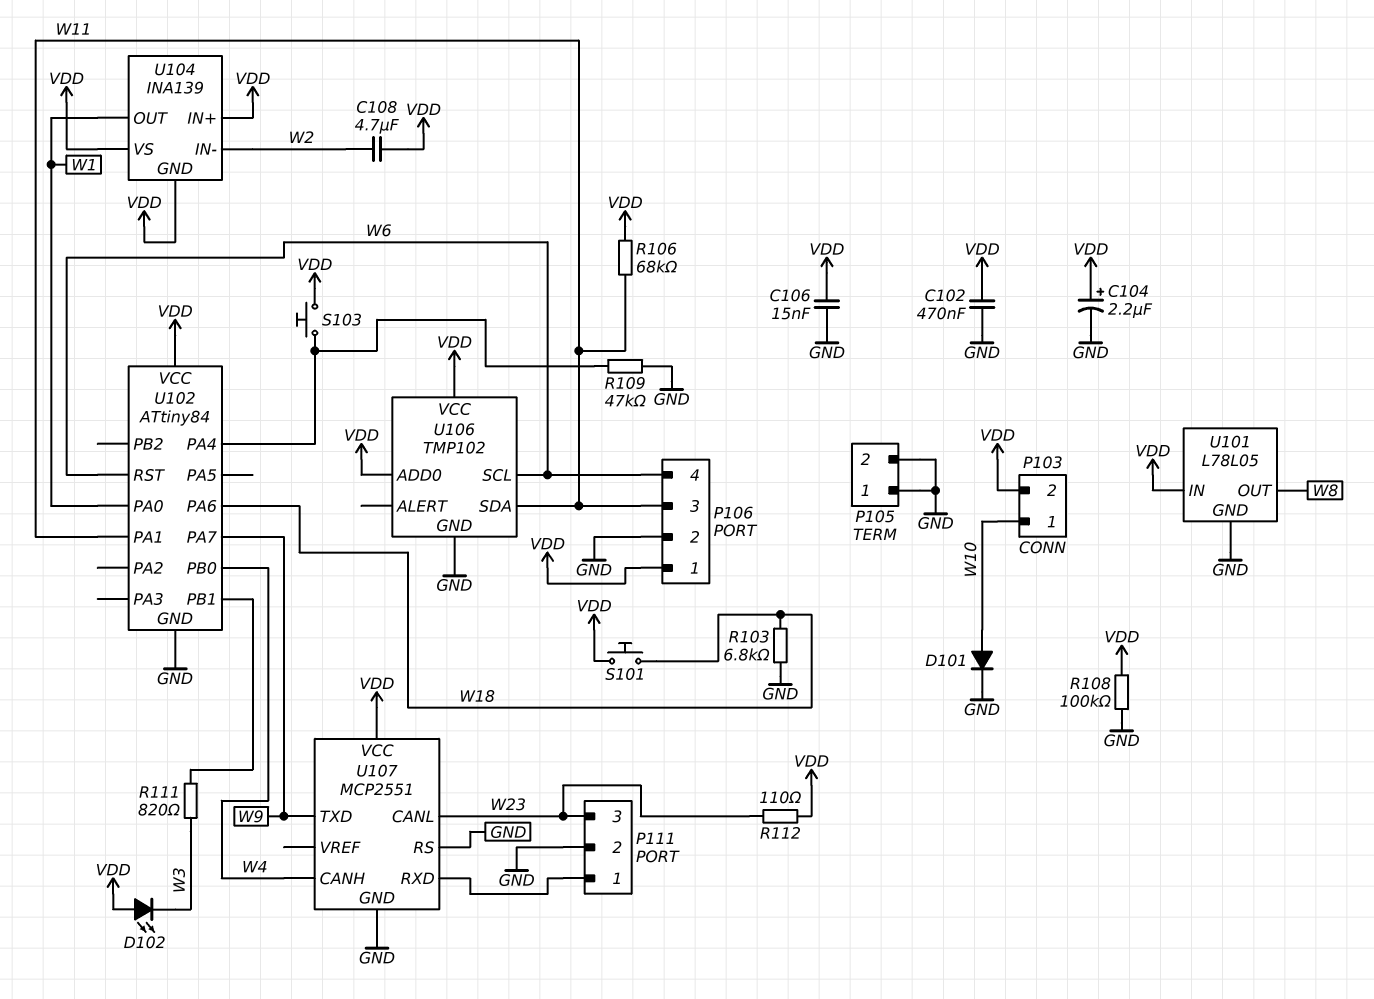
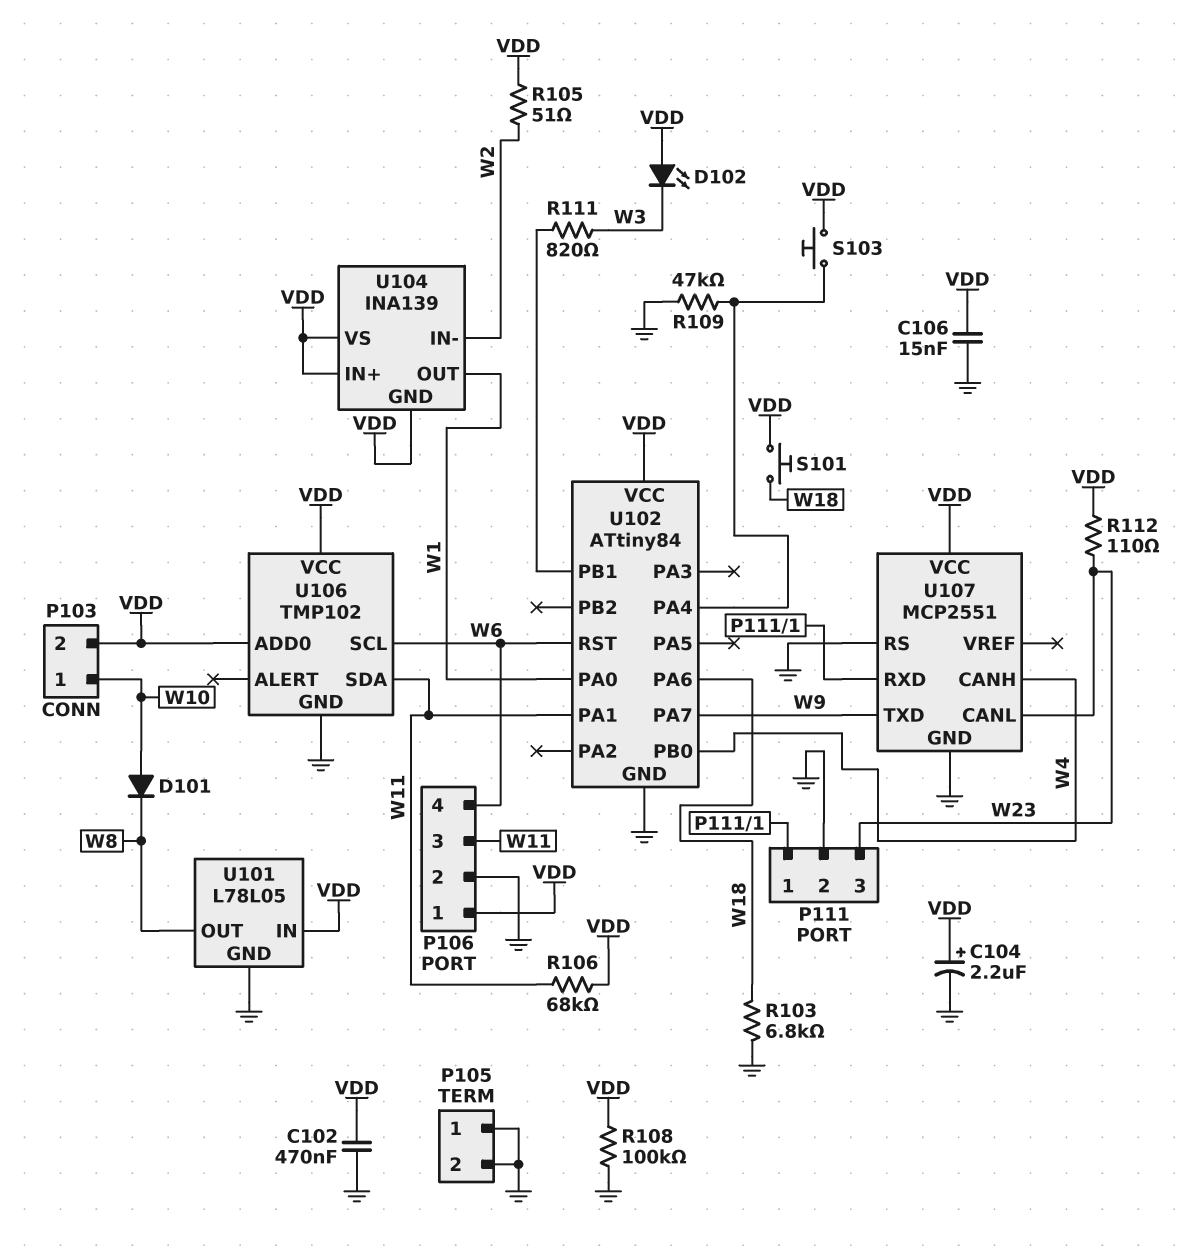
C108: 4.7uF (VDD, W2) -> none
D101: diode (A W10, K GND) -> diode (A W10, K W8)
R105: none -> 51 (VDD, W2)

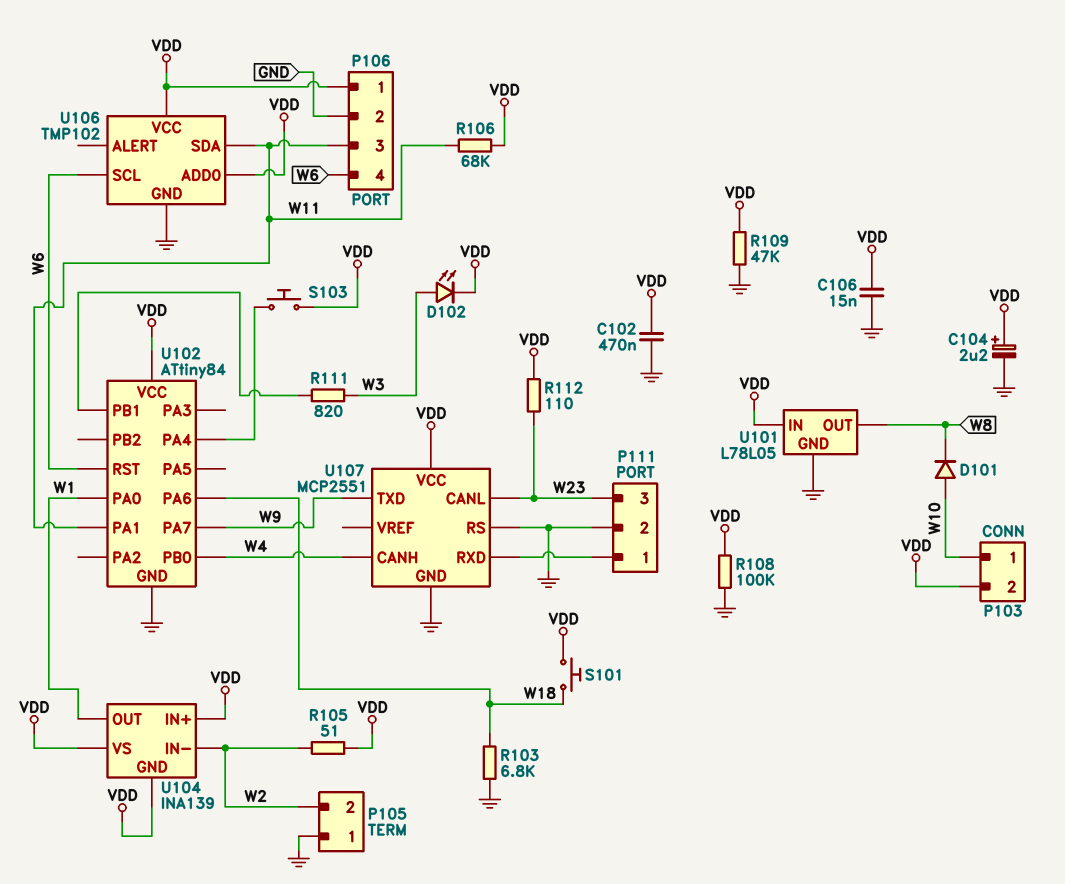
D102: LED (A VDD, K W3) -> LED (A W3, K VDD)
P105 pin 2: GND -> W2
R109: 47k (GND, U102/PA4) -> 47k (GND, VDD)

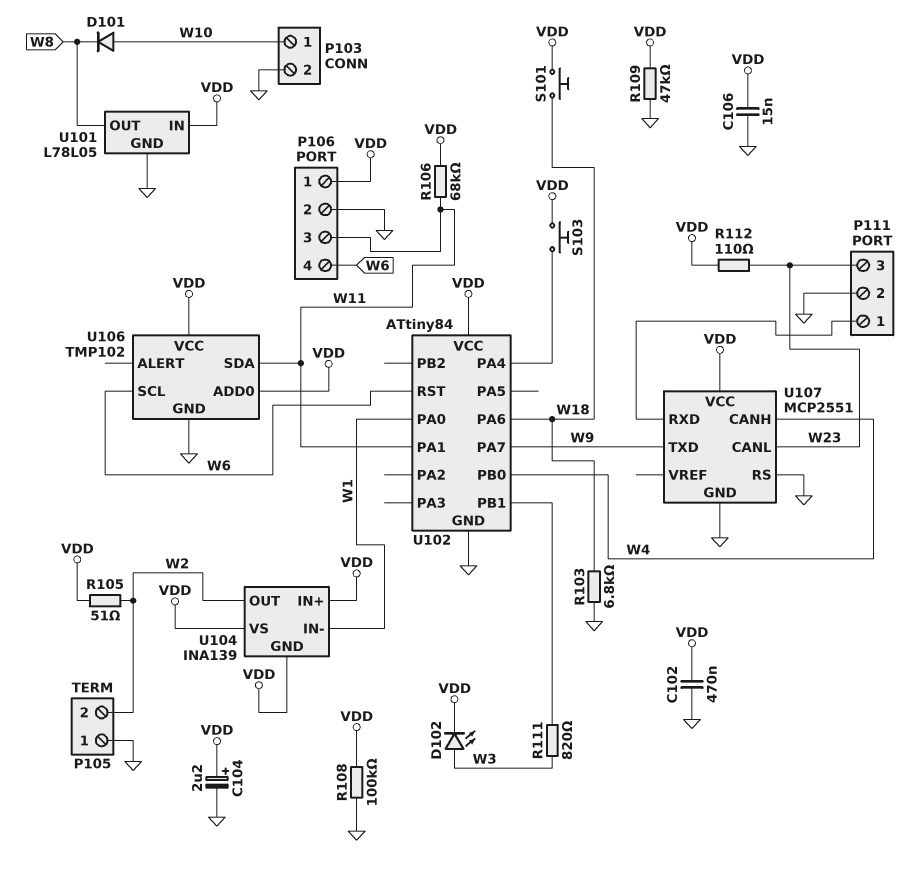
P103 pin 2: VDD -> GND
U104 pin IN-: W2 -> W1
U104 pin OUT: W1 -> W2

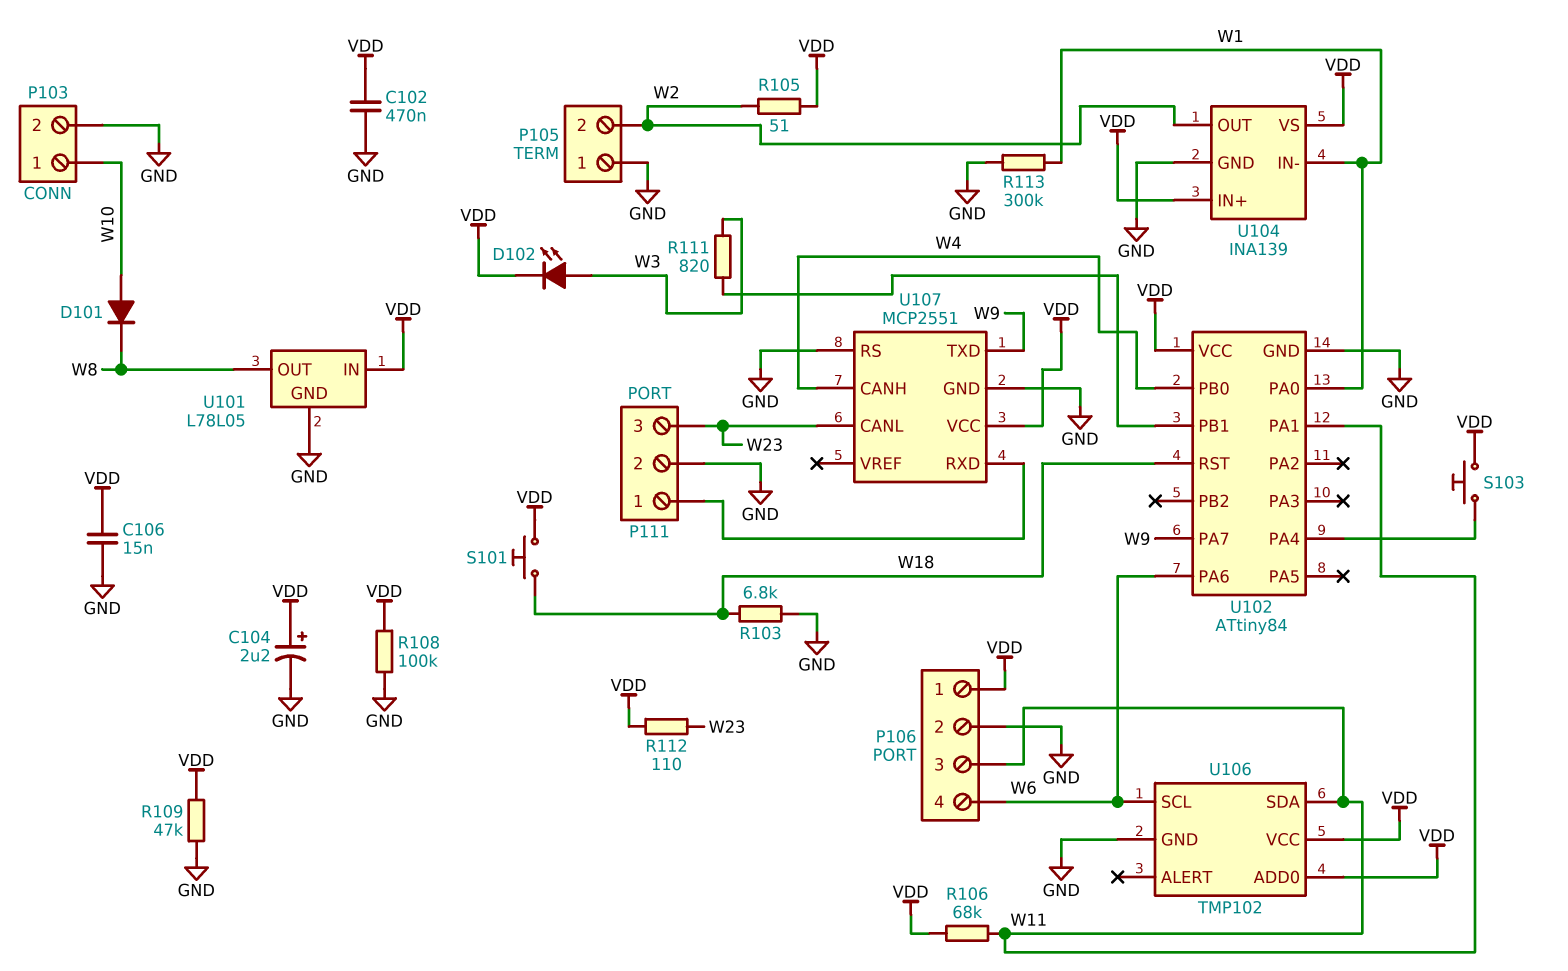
R113: none -> 300k (GND, W1)
U102 pin PA6: W18 -> W6
U102 pin RST: W6 -> W18
U104 pin GND: VDD -> GND

